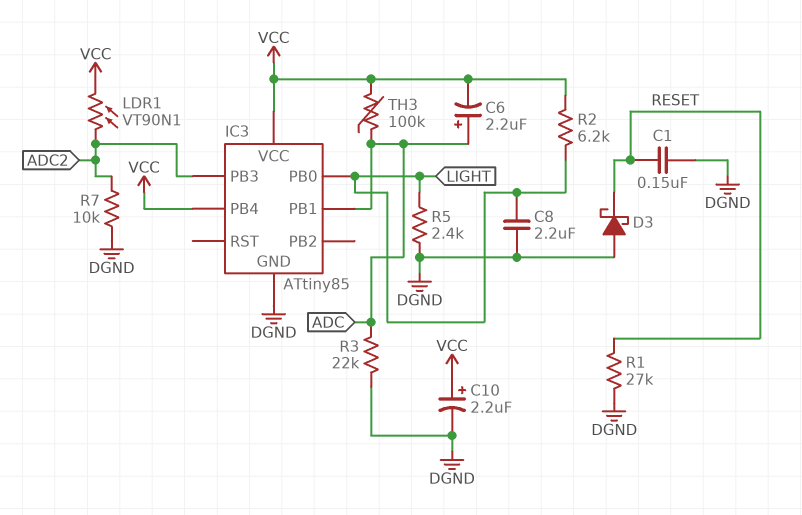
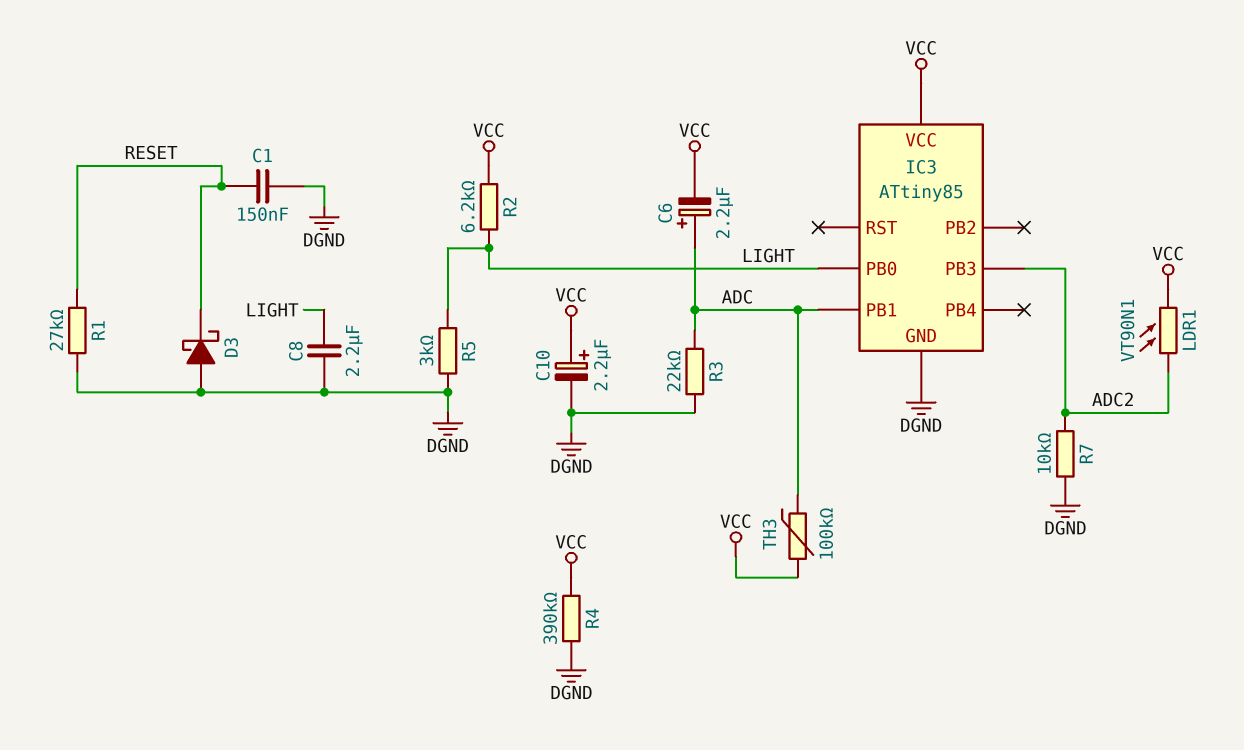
IC3 pin PB4: VCC -> none
R4: none -> 390k (DGND, VCC)
R5: 2.4k (DGND, LIGHT) -> 3k (DGND, LIGHT)

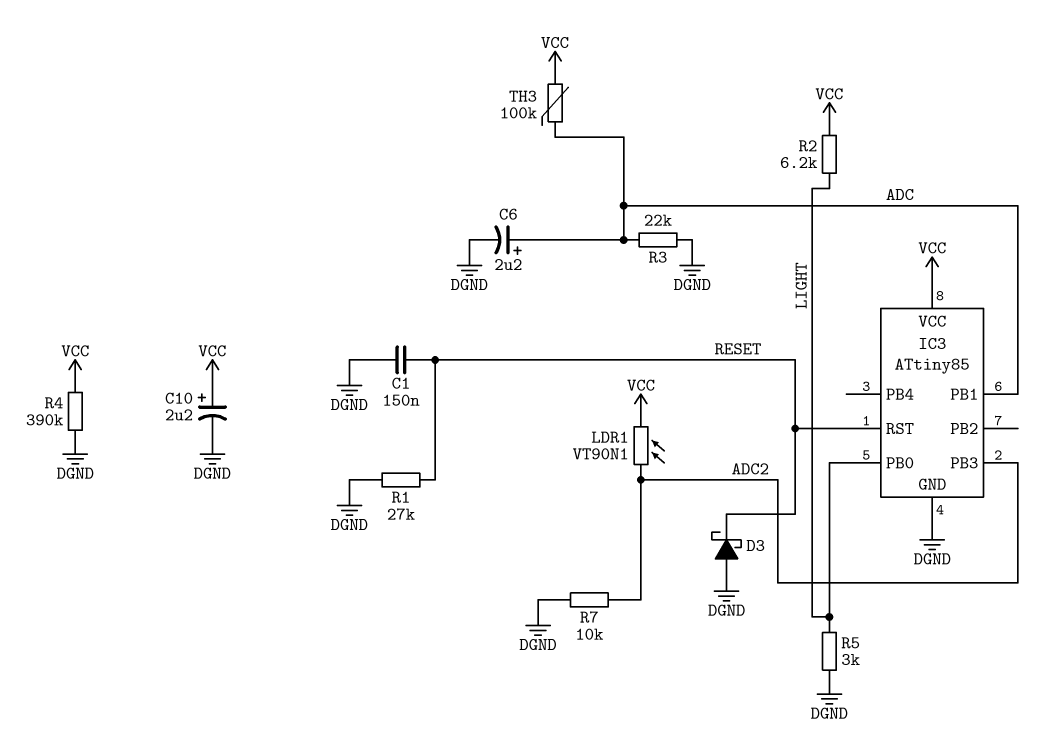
C6: 2.2uF (plus ADC, minus VCC) -> 2.2uF (plus ADC, minus DGND)
C8: 2.2uF (DGND, LIGHT) -> none
IC3 pin RST: none -> RESET

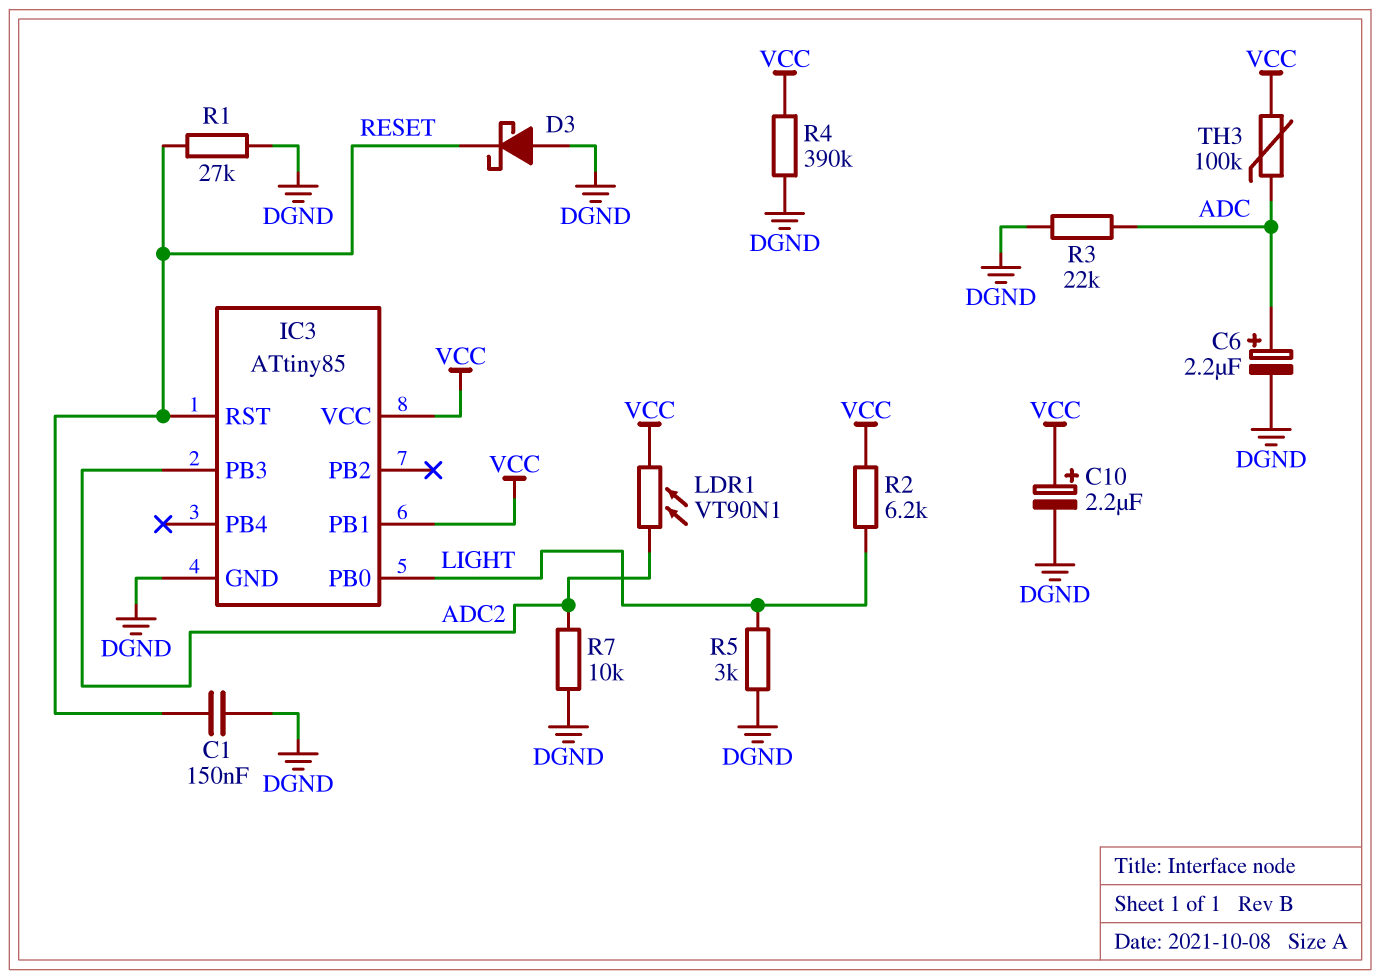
IC3 pin PB1: ADC -> VCC

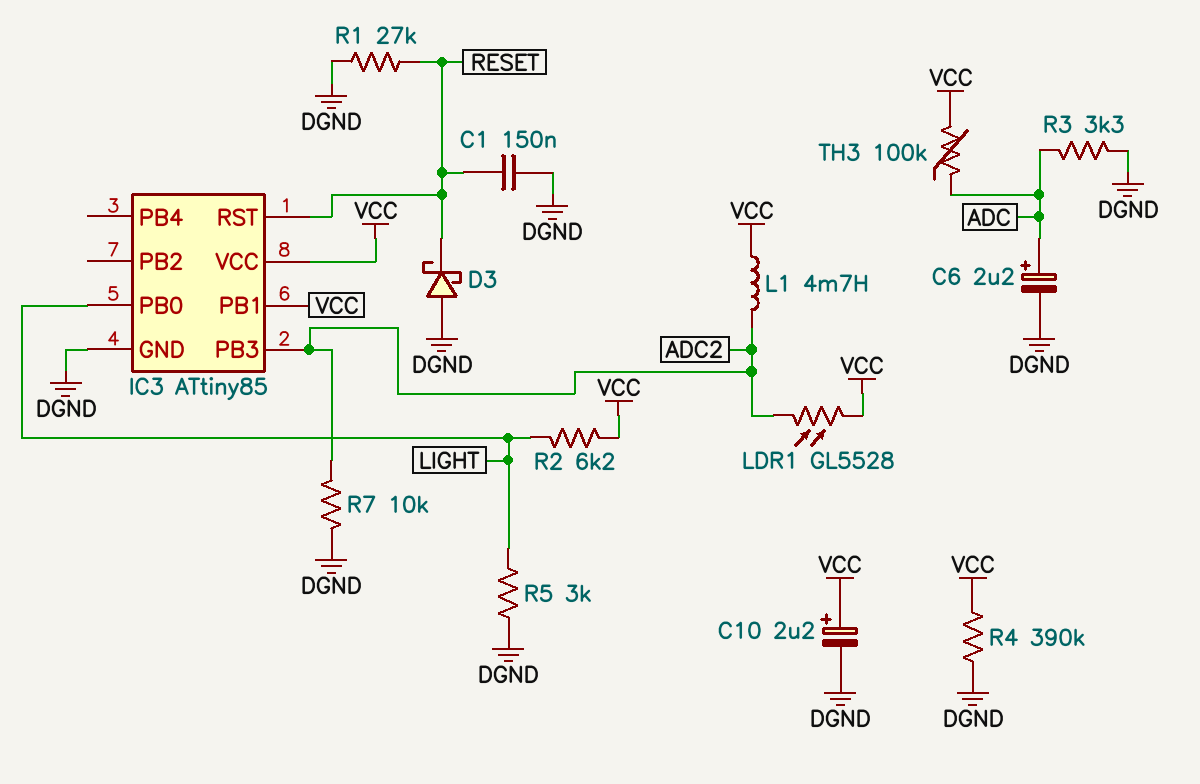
L1: none -> 4.7mH (ADC2, VCC)
LDR1: VT90N1 (ADC2, VCC) -> GL5528 (ADC2, VCC)
R3: 22k (ADC, DGND) -> 3.3k (ADC, DGND)

